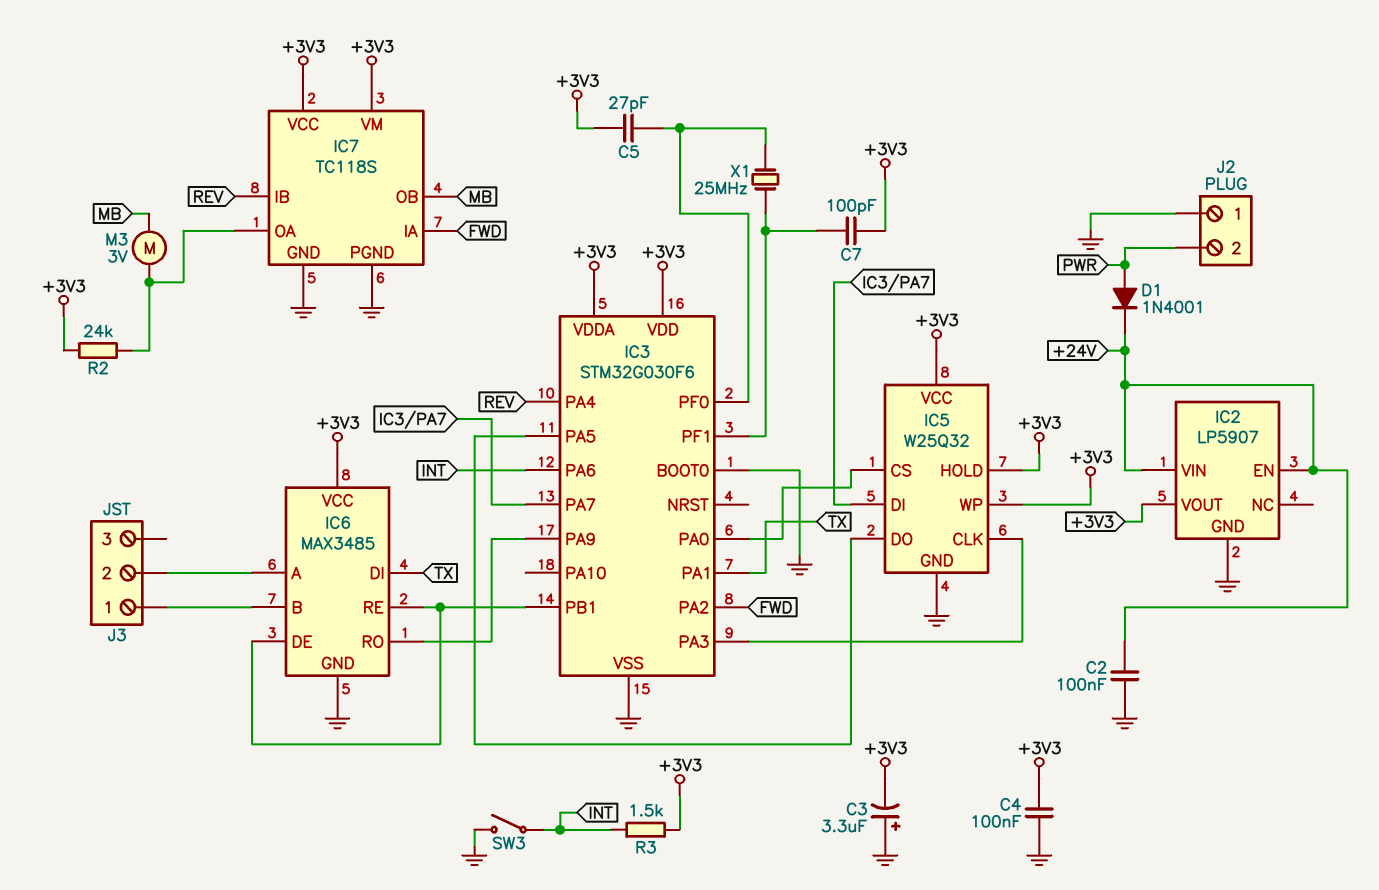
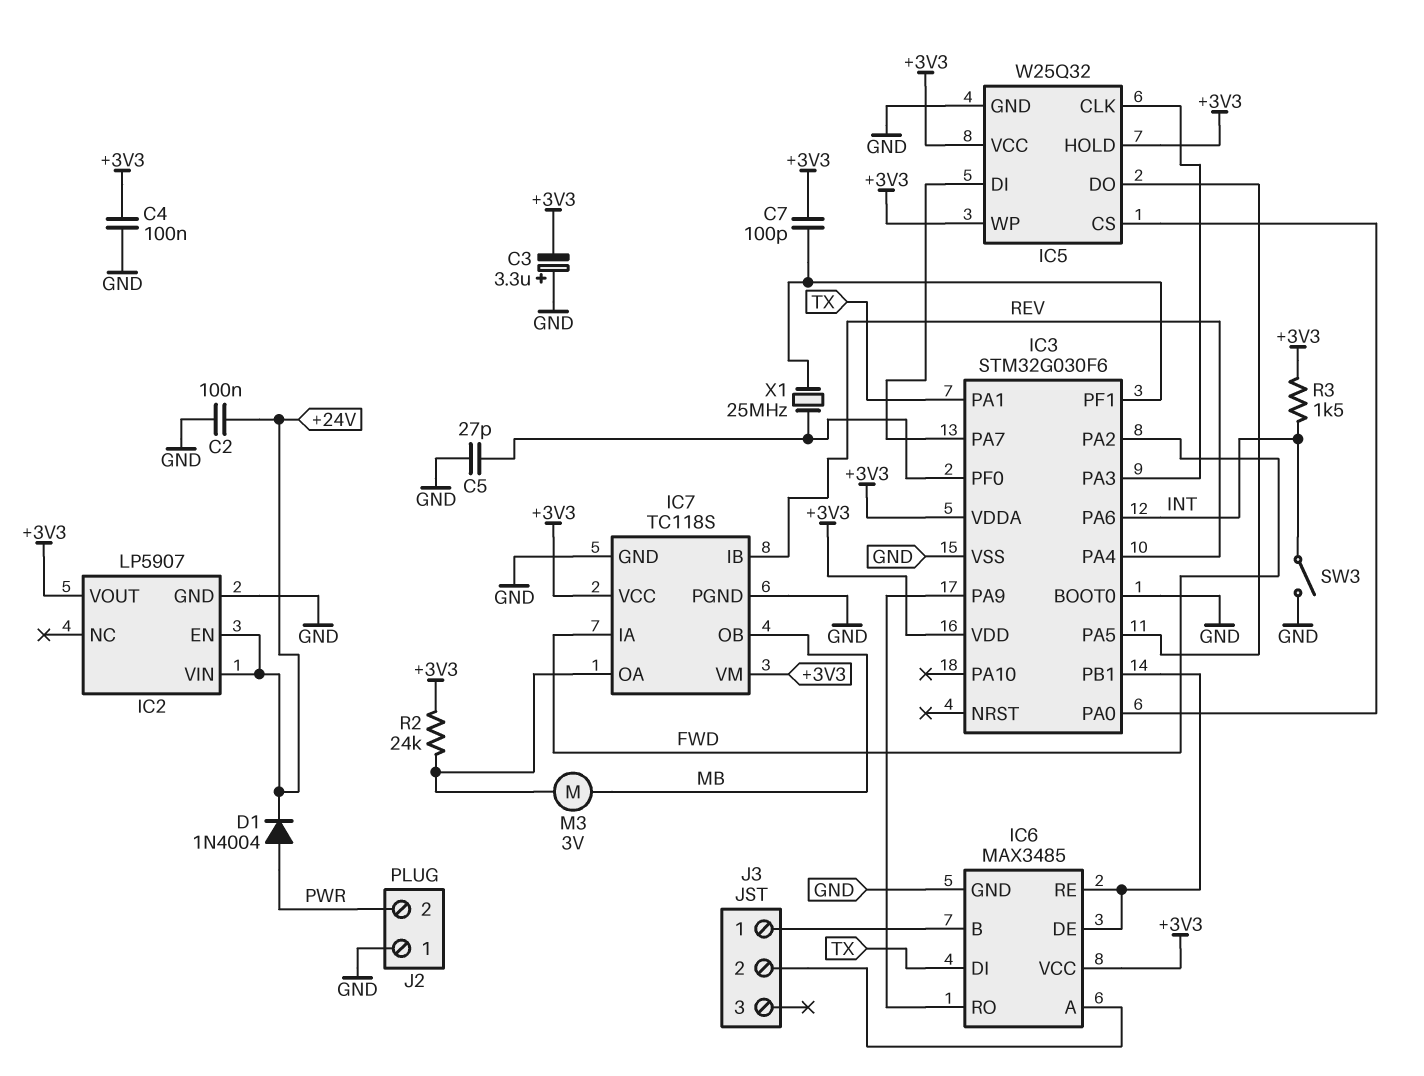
C5: 27pF (+3V3, IC3/PF0) -> 27pF (GND, IC3/PF0)
D1: diode 1N4001 (A PWR, K +24V) -> diode 1N4004 (A PWR, K +24V)

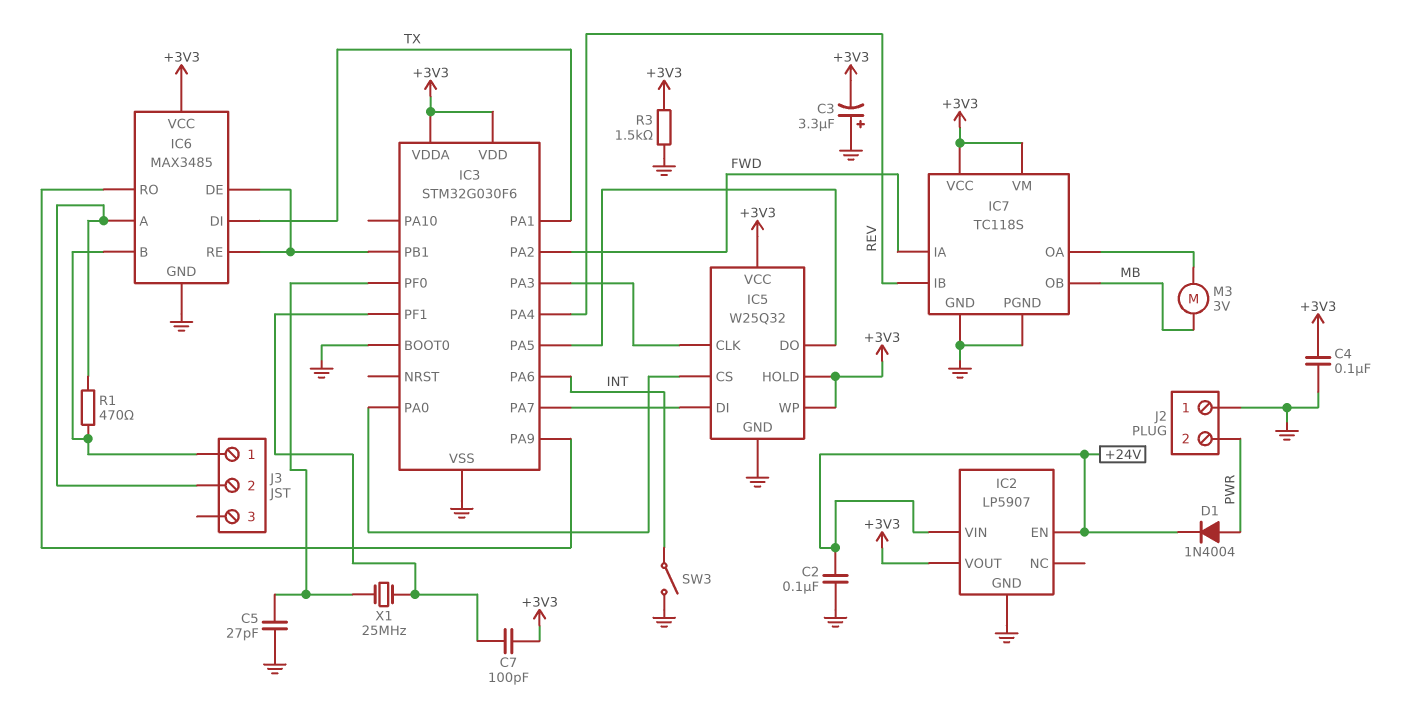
R1: none -> 470 (IC6/A, IC6/B)
R2: 24k (+3V3, IC7/OA) -> none
R3: 1.5k (+3V3, INT) -> 1.5k (+3V3, GND)

